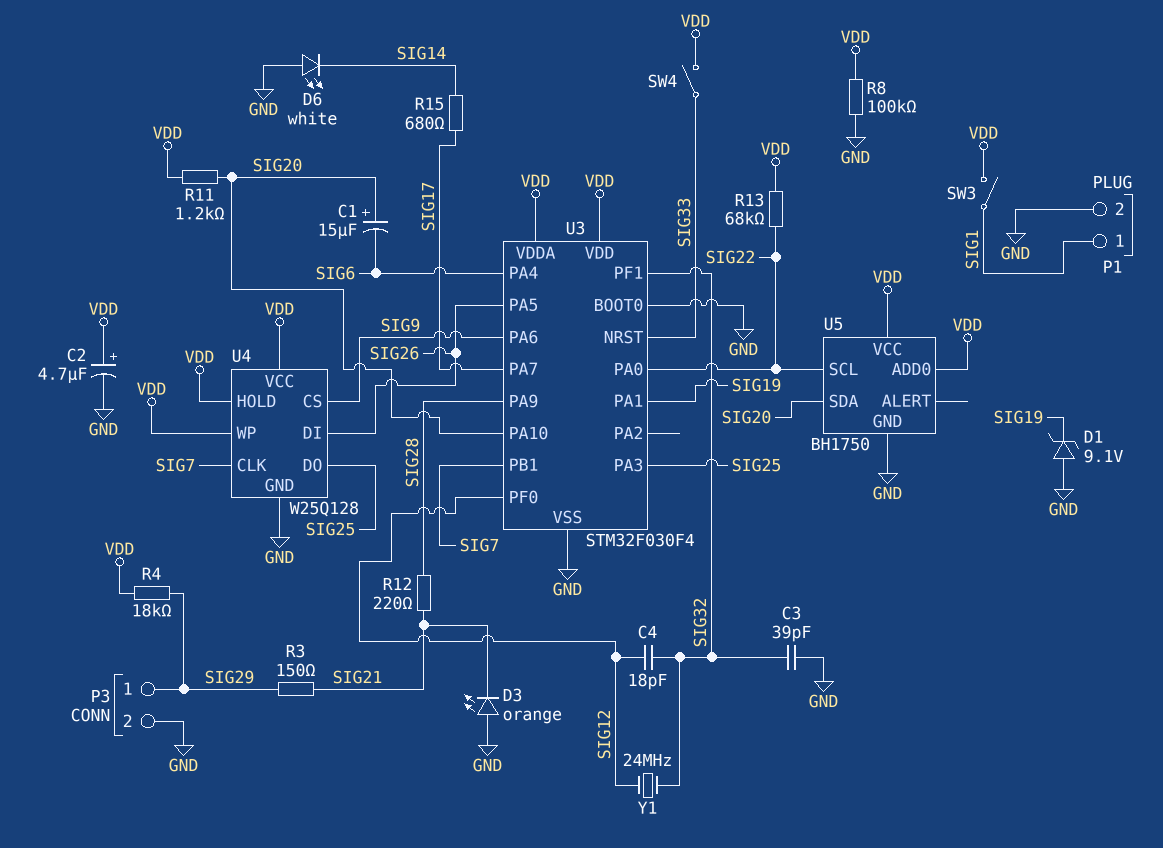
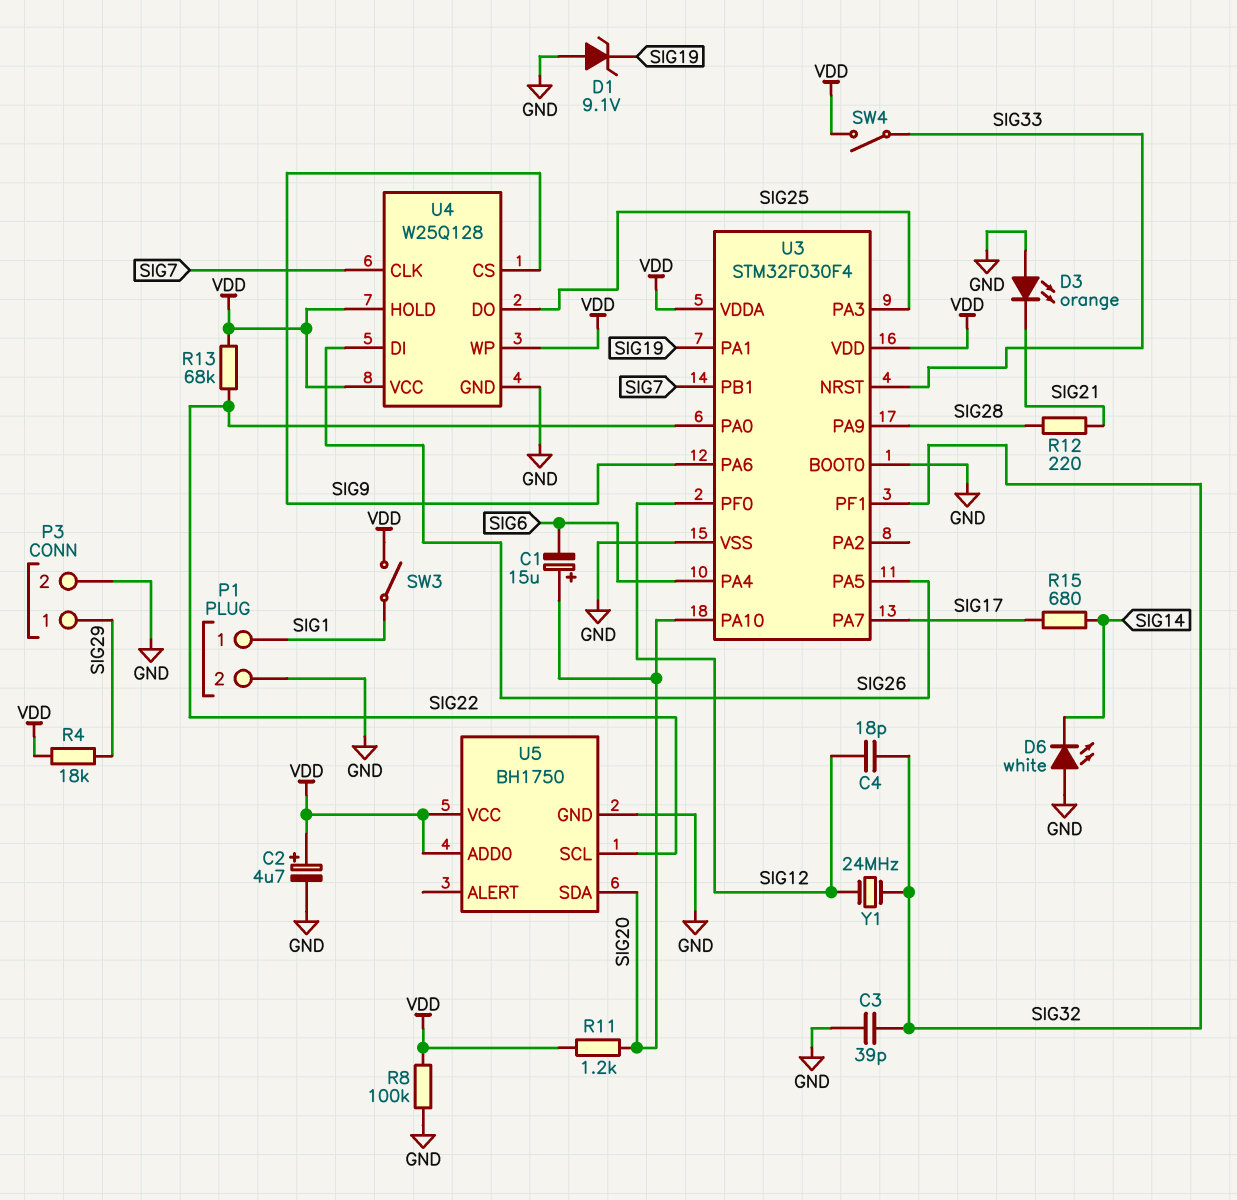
R3: 150 (SIG21, SIG29) -> none

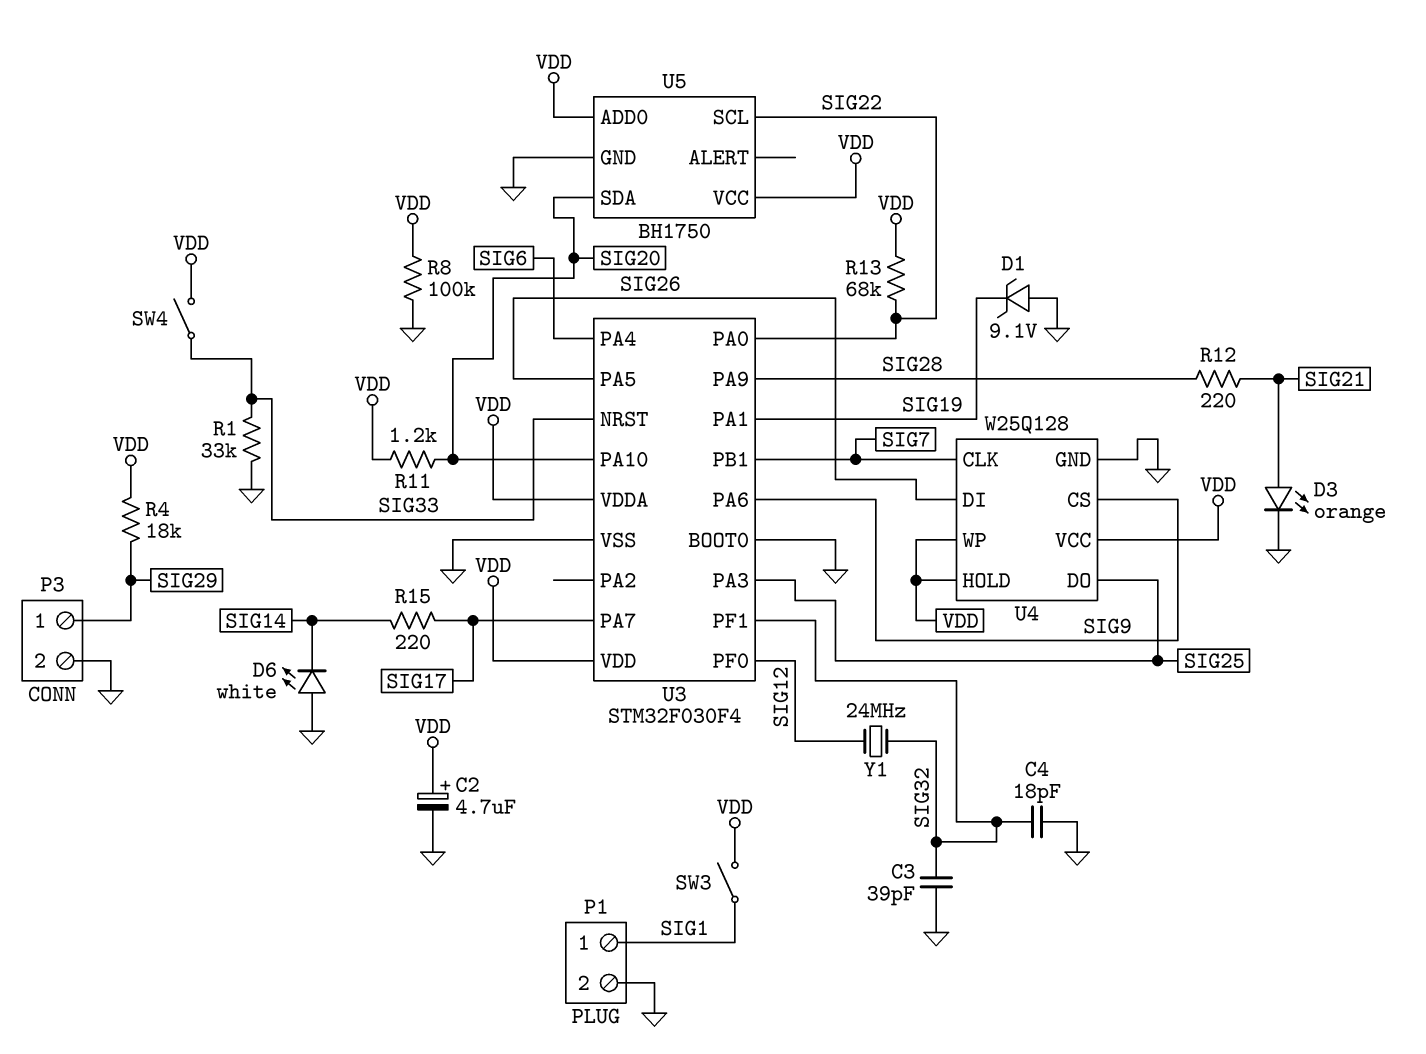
C1: 15uF (plus SIG20, minus SIG6) -> none
C4: 18pF (SIG12, SIG32) -> 18pF (GND, SIG32)
D3: LED orange (A GND, K SIG21) -> LED orange (A SIG21, K GND)
R1: none -> 33k (GND, SIG33)
R15: 680 (SIG14, SIG17) -> 220 (SIG14, SIG17)

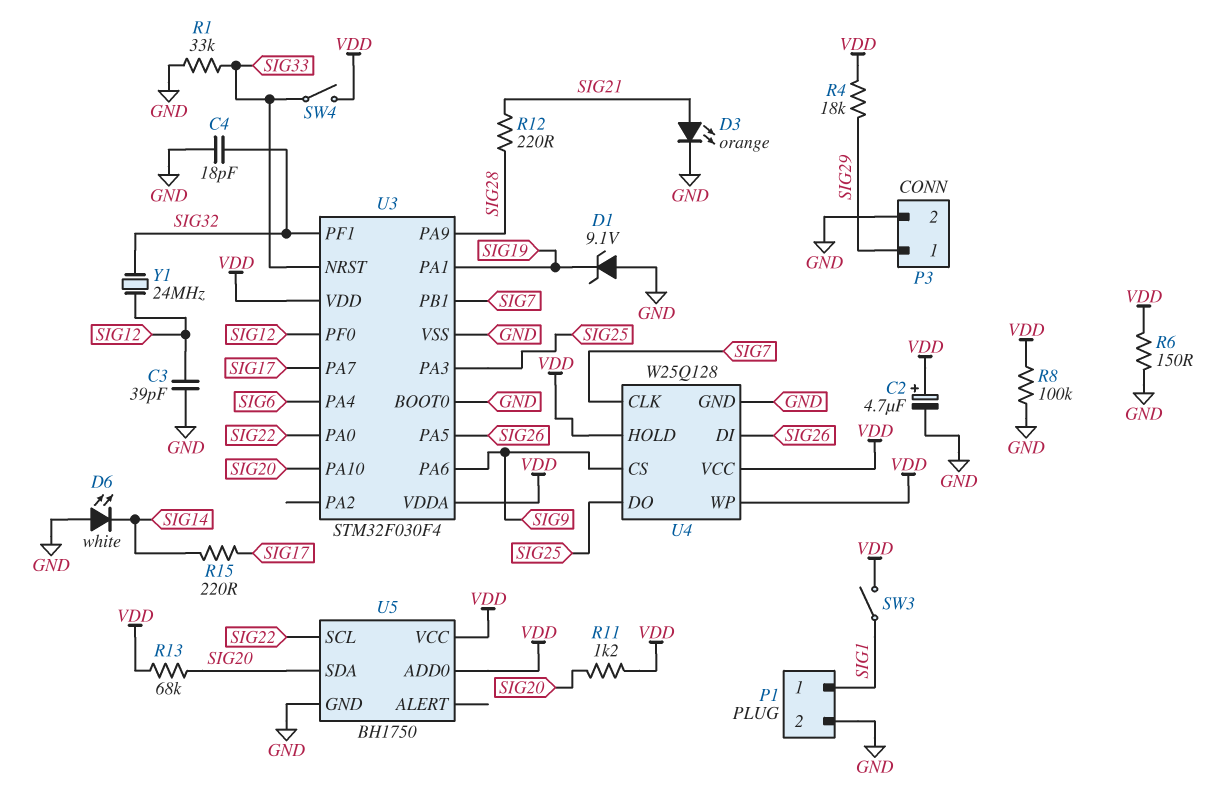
C3: 39pF (GND, SIG32) -> 39pF (GND, SIG12)
R6: none -> 150 (GND, VDD)
R13: 68k (SIG22, VDD) -> 68k (SIG20, VDD)

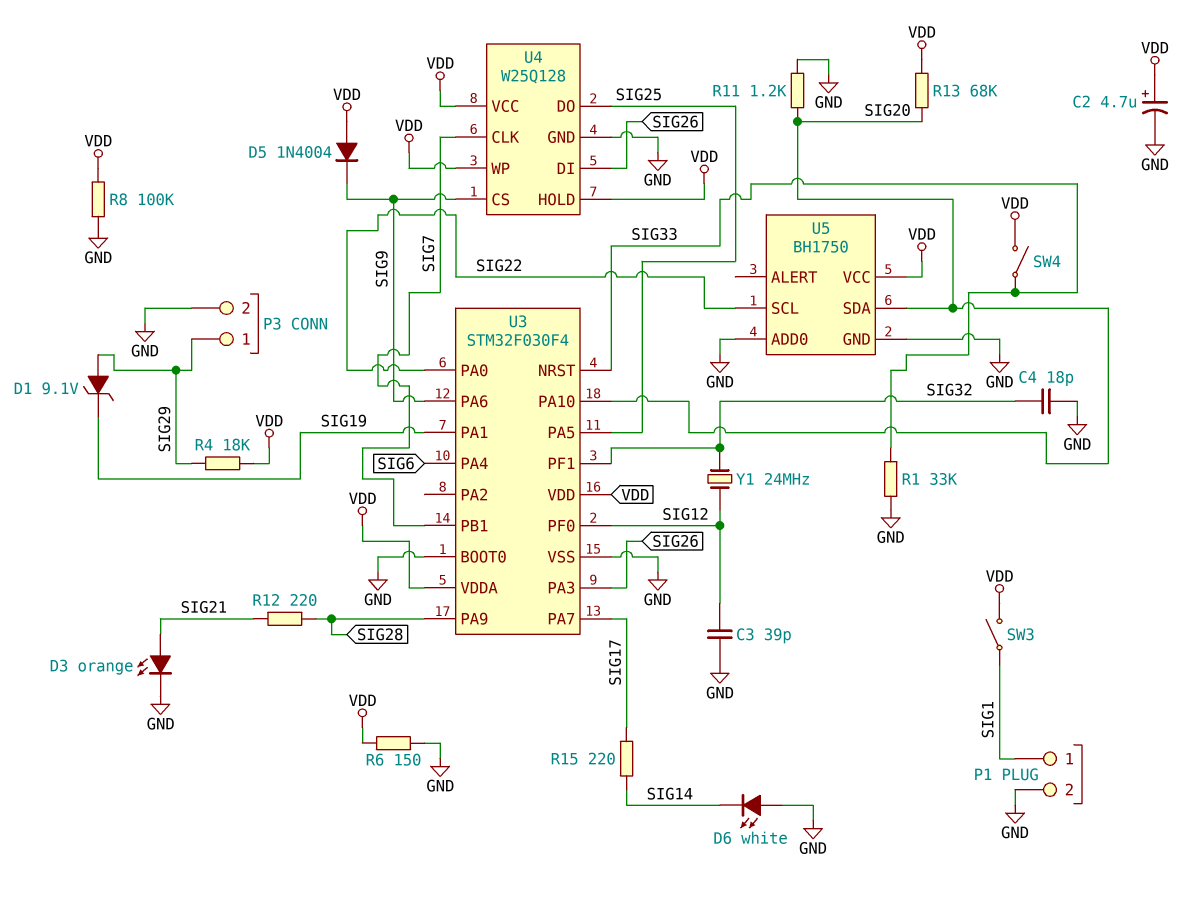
D1: zener 9.1V (A GND, K SIG19) -> zener 9.1V (A SIG29, K SIG19)
D5: none -> diode 1N4004 (A VDD, K SIG9)
R11: 1.2k (SIG20, VDD) -> 1.2k (GND, SIG20)
U3 pin PA3: SIG25 -> SIG26
U3 pin PA5: SIG26 -> SIG25
U5 pin ADD0: VDD -> GND

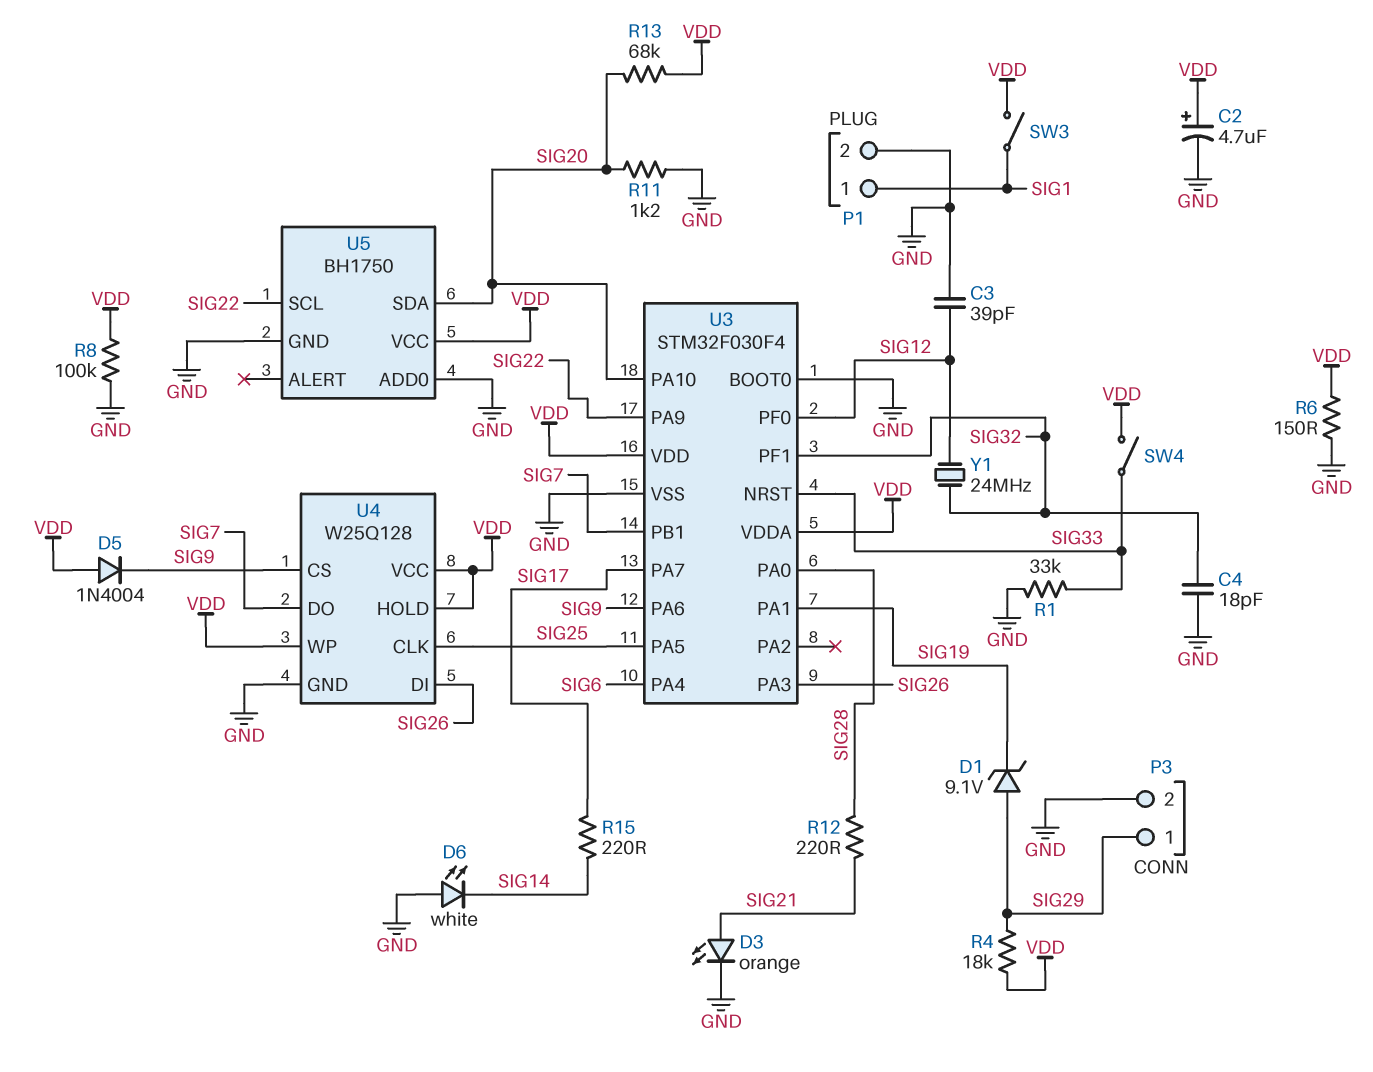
U3 pin PA0: SIG22 -> SIG28
U3 pin PA9: SIG28 -> SIG22
U4 pin CLK: SIG7 -> SIG25
U4 pin DO: SIG25 -> SIG7

